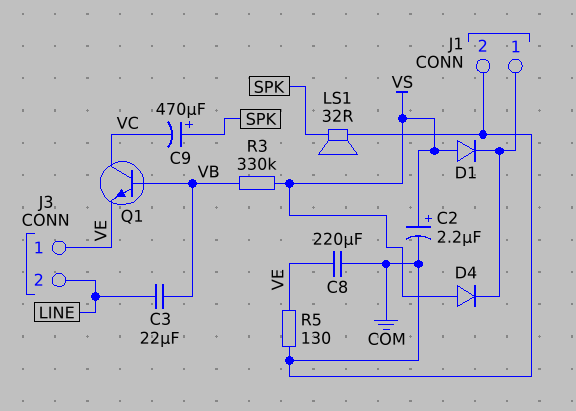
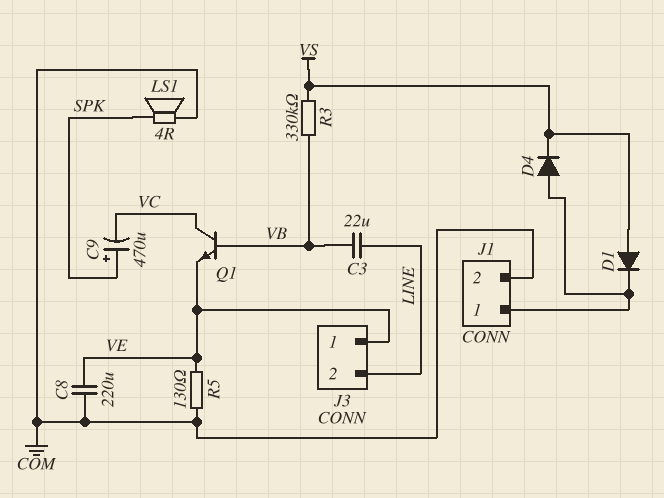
C2: 2.2uF (plus VS, minus COM) -> none
D4: diode (A VS, K J1/1) -> diode (A J1/1, K VS)
LS1: speaker 32R (COM, SPK) -> speaker 4R (COM, SPK)

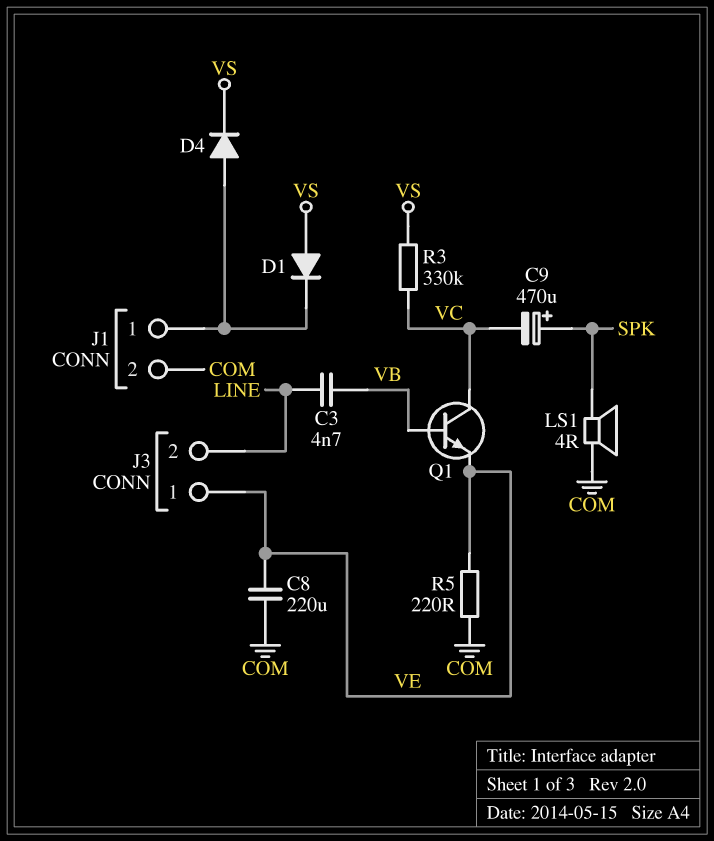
C3: 22uF (LINE, VB) -> 4.7nF (LINE, VB)
R3: 330k (VB, VS) -> 330k (VC, VS)
R5: 130 (COM, VE) -> 220 (COM, VE)

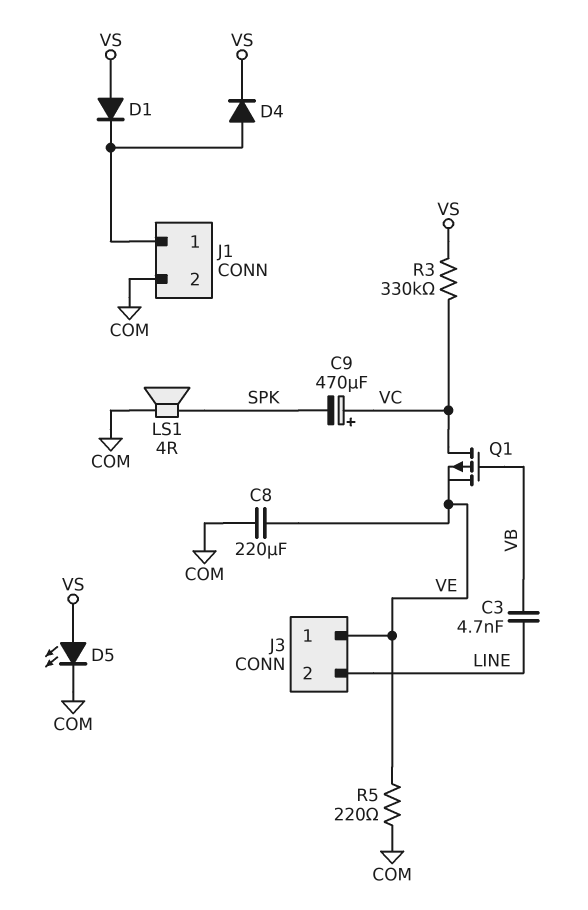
C9: 470uF (plus SPK, minus VC) -> 470uF (plus VC, minus SPK)
D5: none -> LED (A VS, K COM)
Q1: NPN (B VB, C VC, E VE) -> PMOS (G VB, D VC, S VE)

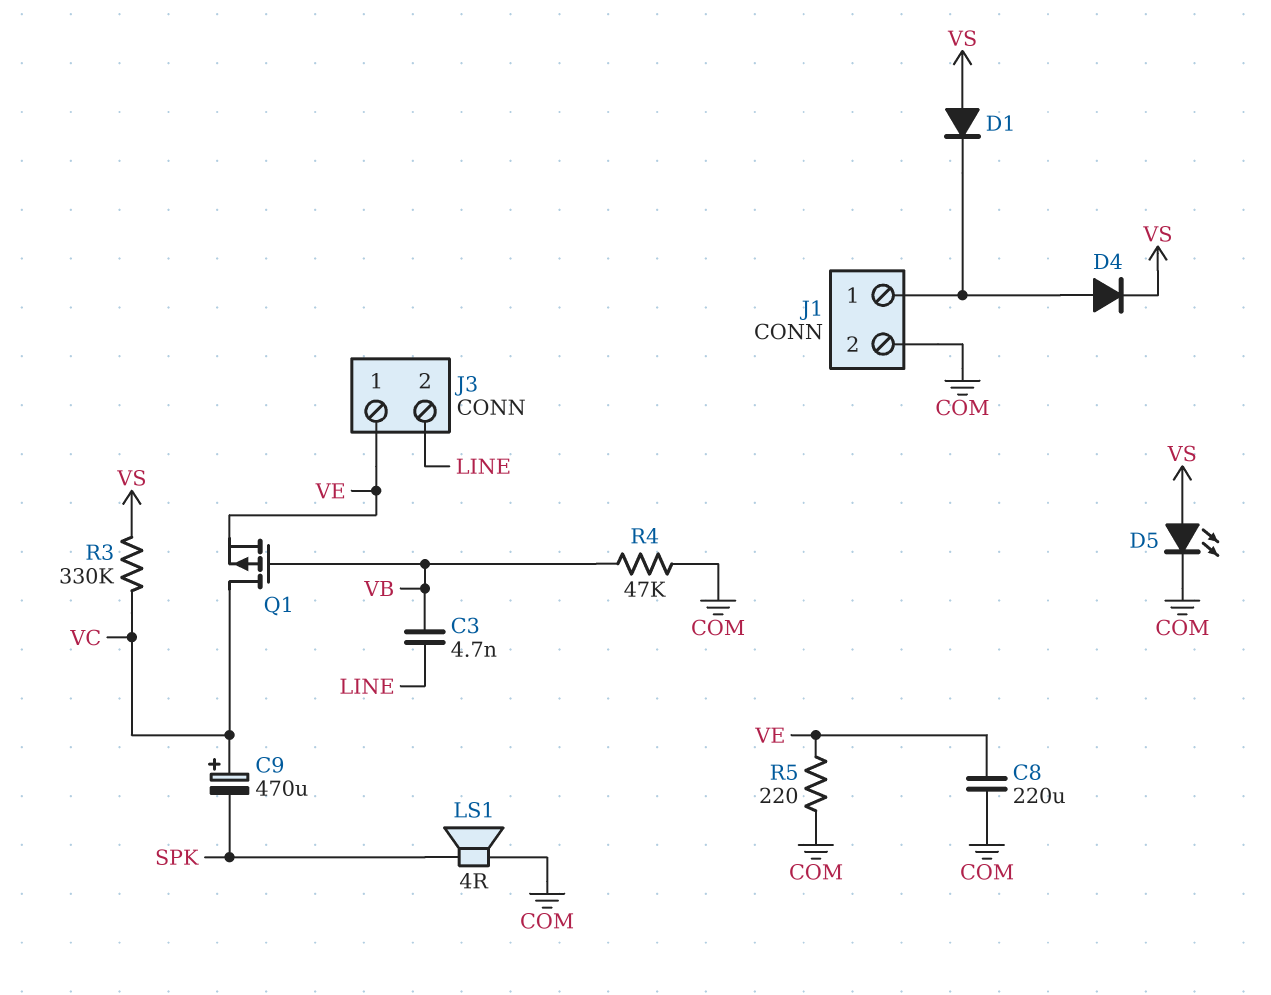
R4: none -> 47k (COM, VB)

